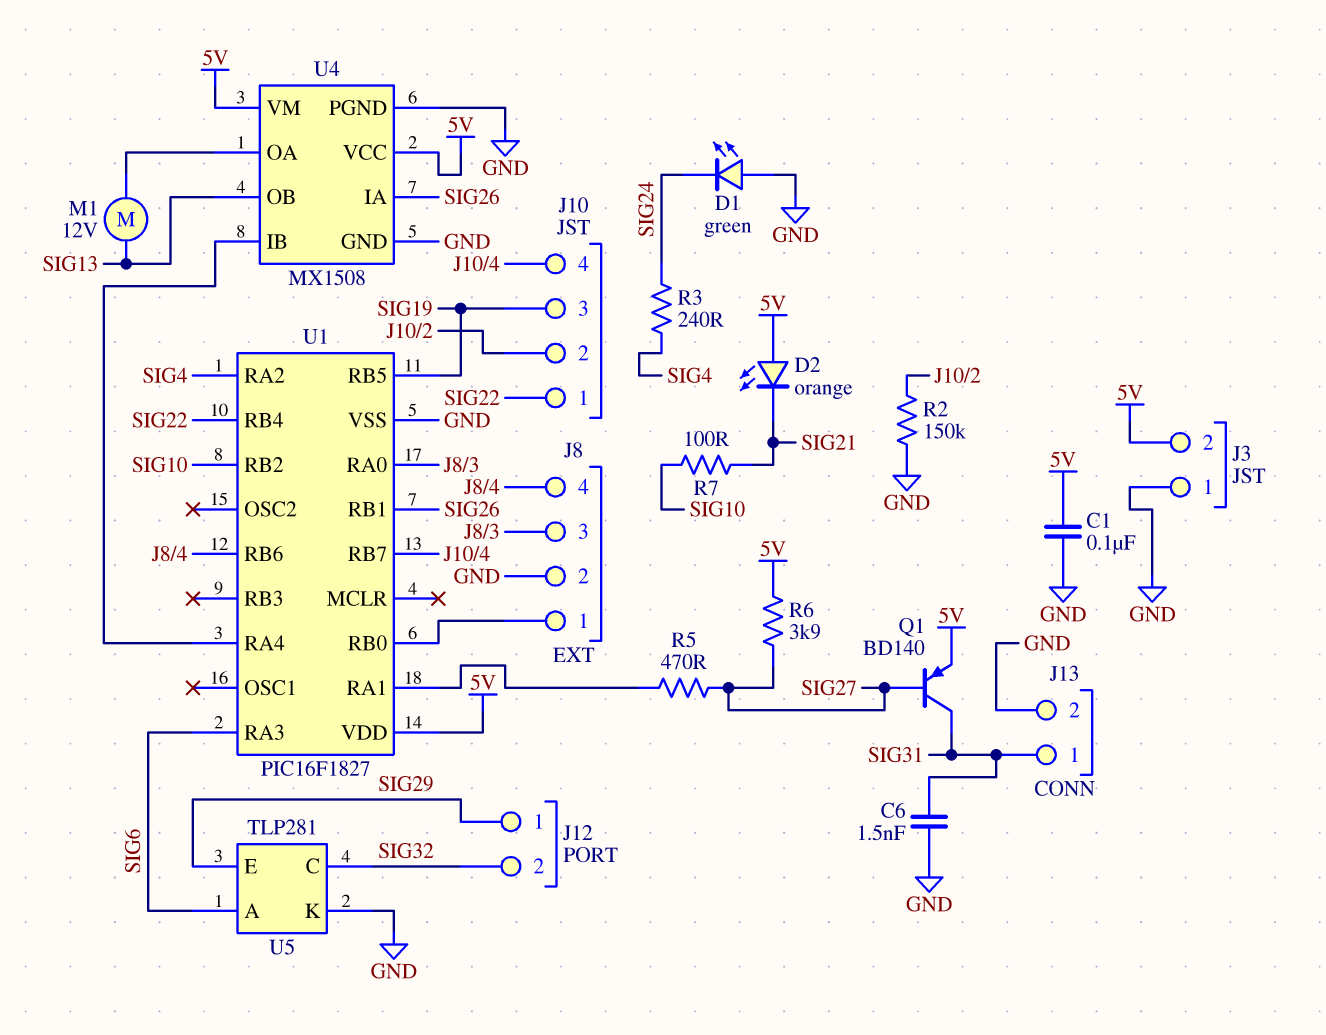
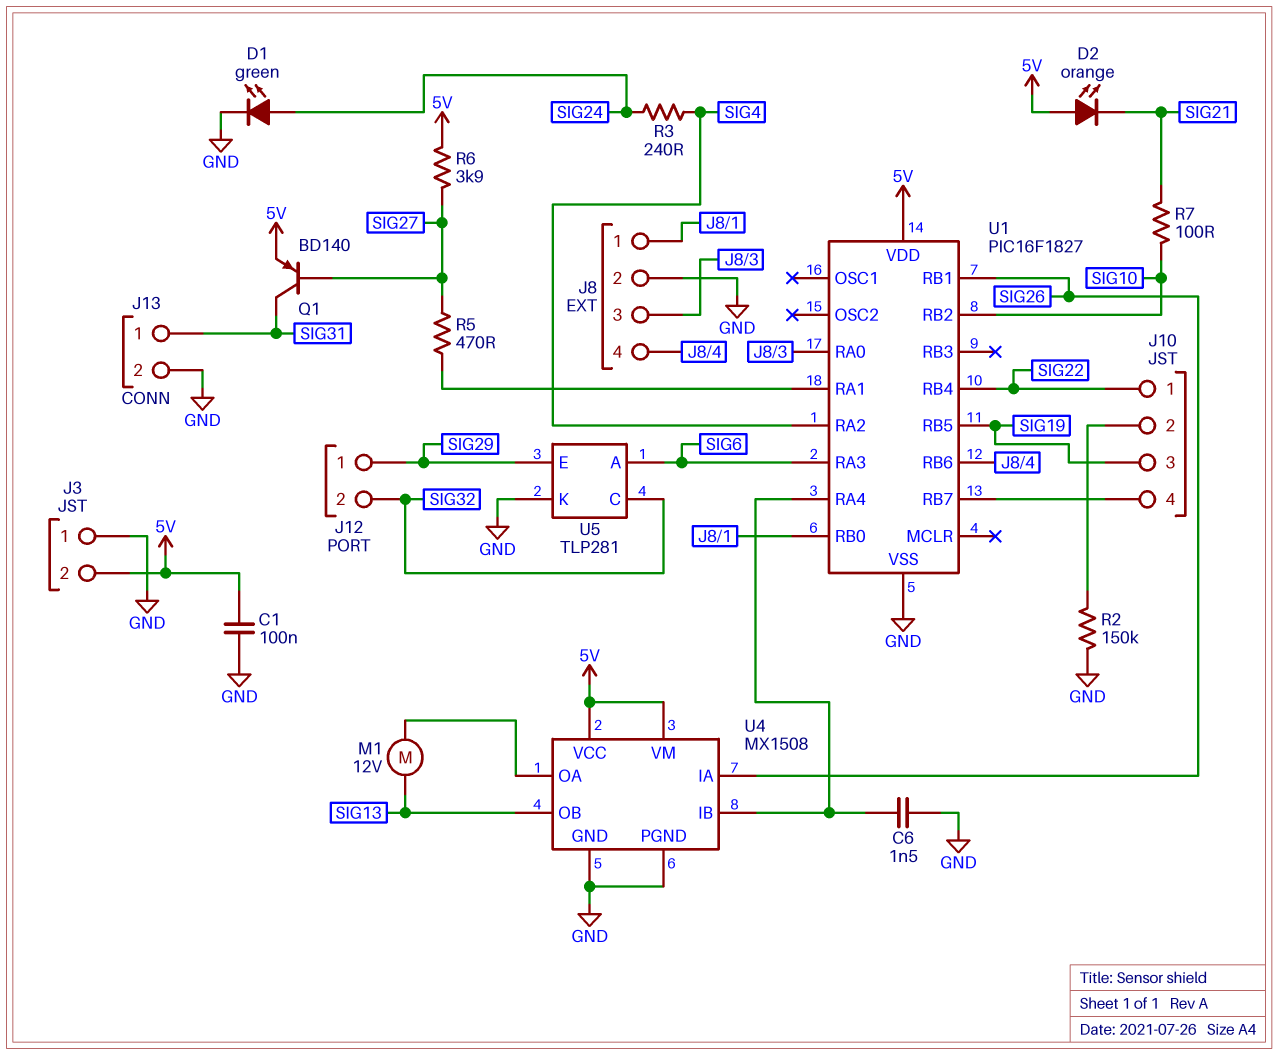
C6: 1.5nF (GND, SIG31) -> 1.5nF (GND, U1/RA4)
D1: LED green (A GND, K SIG24) -> LED green (A SIG24, K GND)

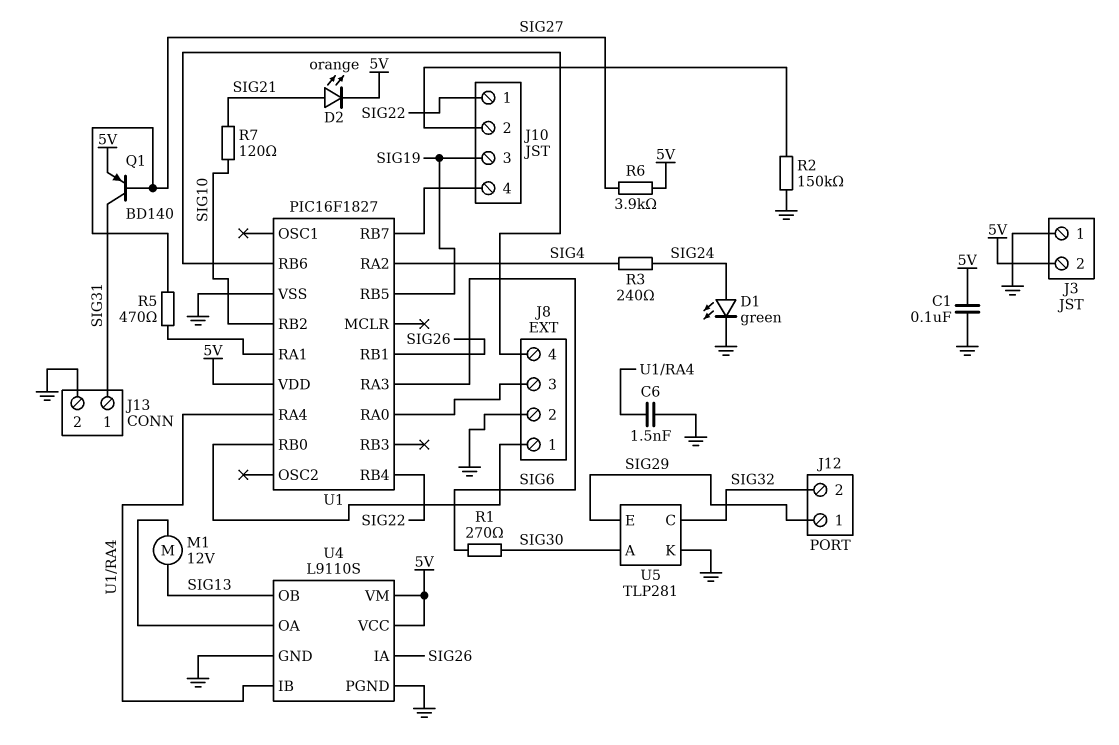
D2: LED orange (A 5V, K SIG21) -> LED orange (A SIG21, K 5V)
R1: none -> 270 (SIG6, SIG30)
R7: 100 (SIG10, SIG21) -> 120 (SIG10, SIG21)
U4: MX1508 -> L9110S
U5 pin A: SIG6 -> SIG30

